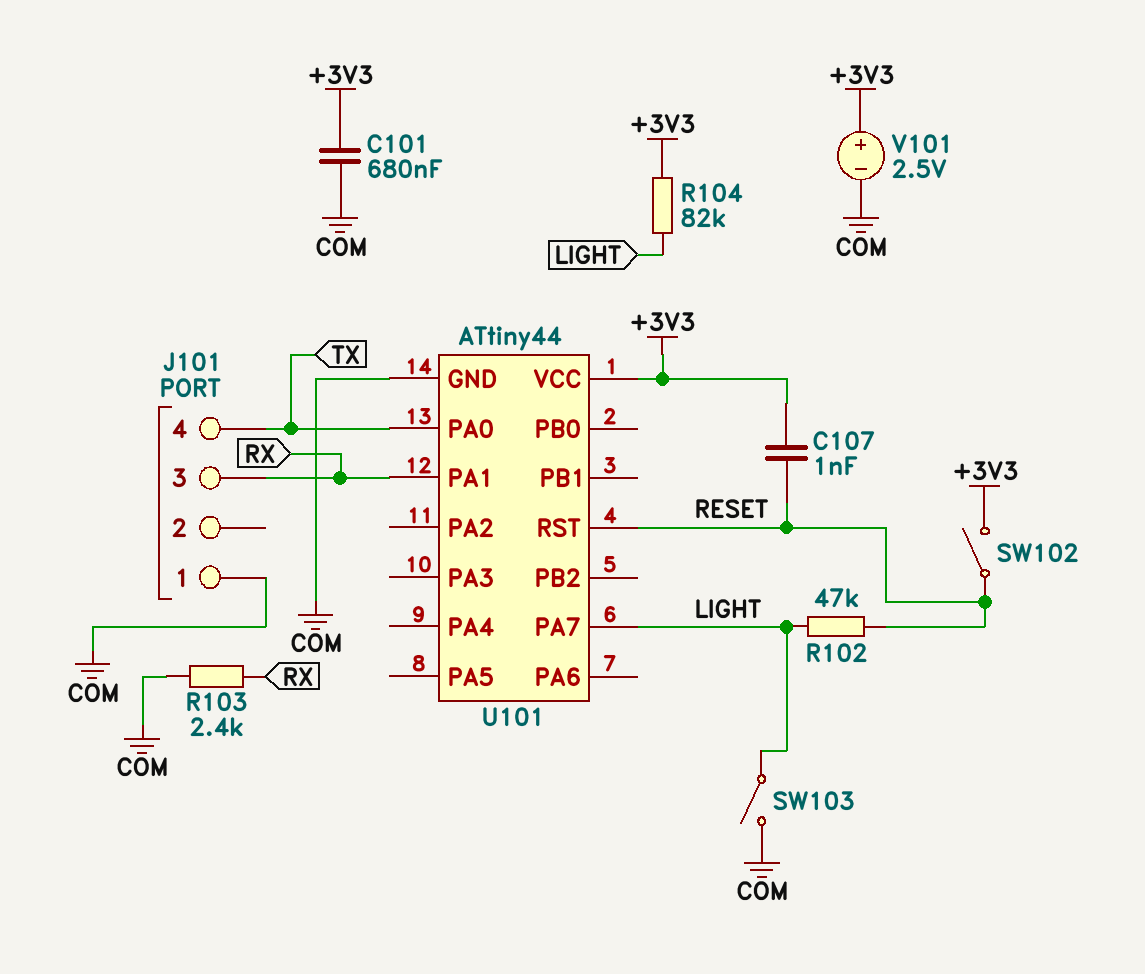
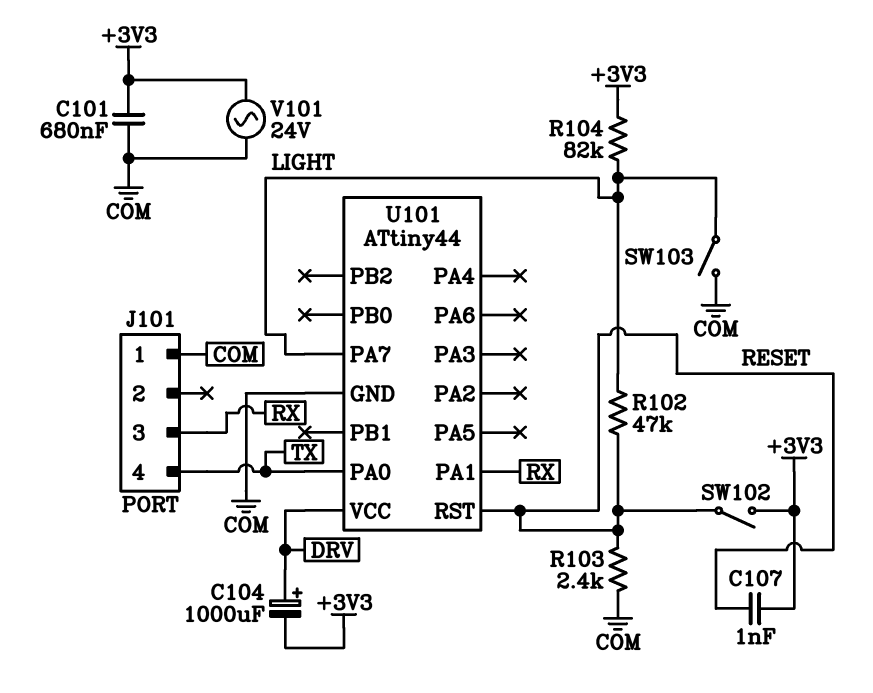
C104: none -> 1000uF (plus DRV, minus +3V3)
R103: 2.4k (COM, RX) -> 2.4k (COM, RESET)
U101 pin VCC: +3V3 -> DRV
V101: 2.5V (plus +3V3, minus COM) -> AC 24V (+3V3, COM)

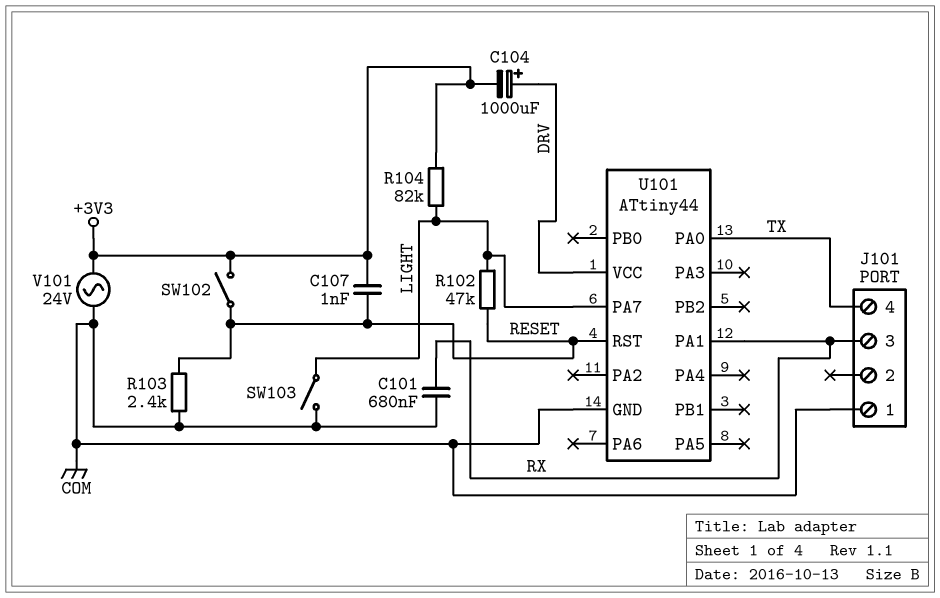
C101: 680nF (+3V3, COM) -> 680nF (COM, RX)

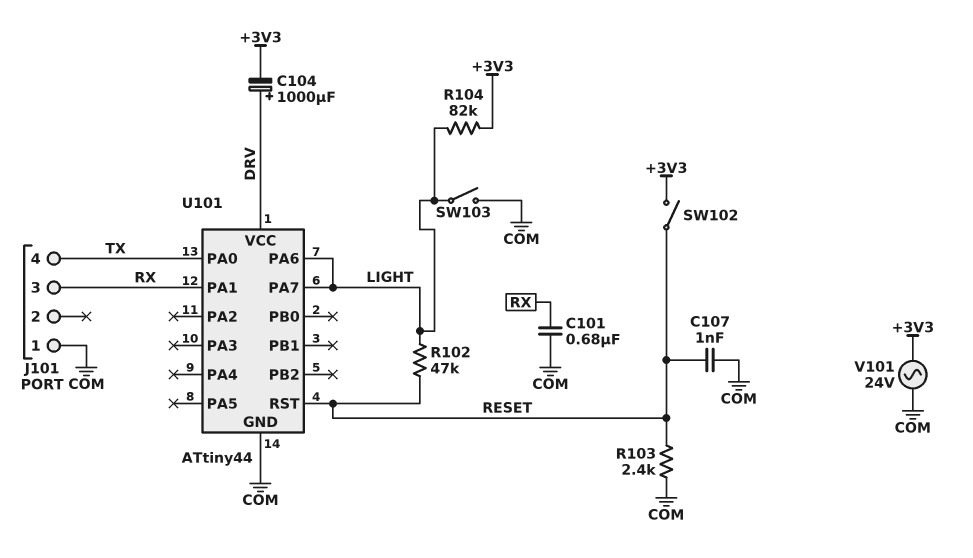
C107: 1nF (+3V3, RESET) -> 1nF (COM, RESET)
U101 pin PA6: none -> LIGHT

